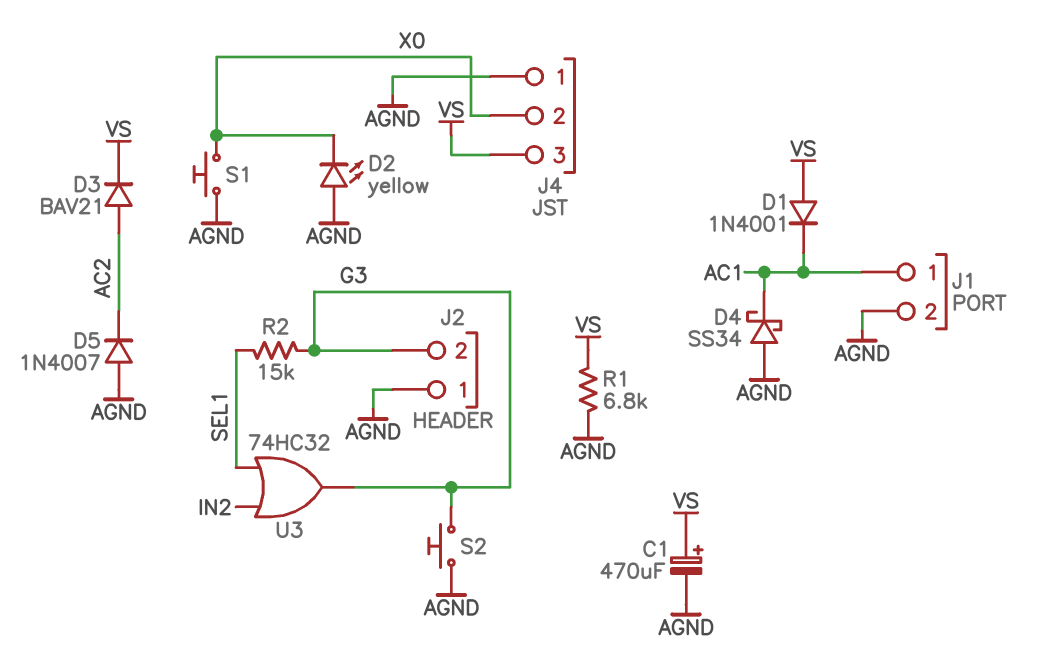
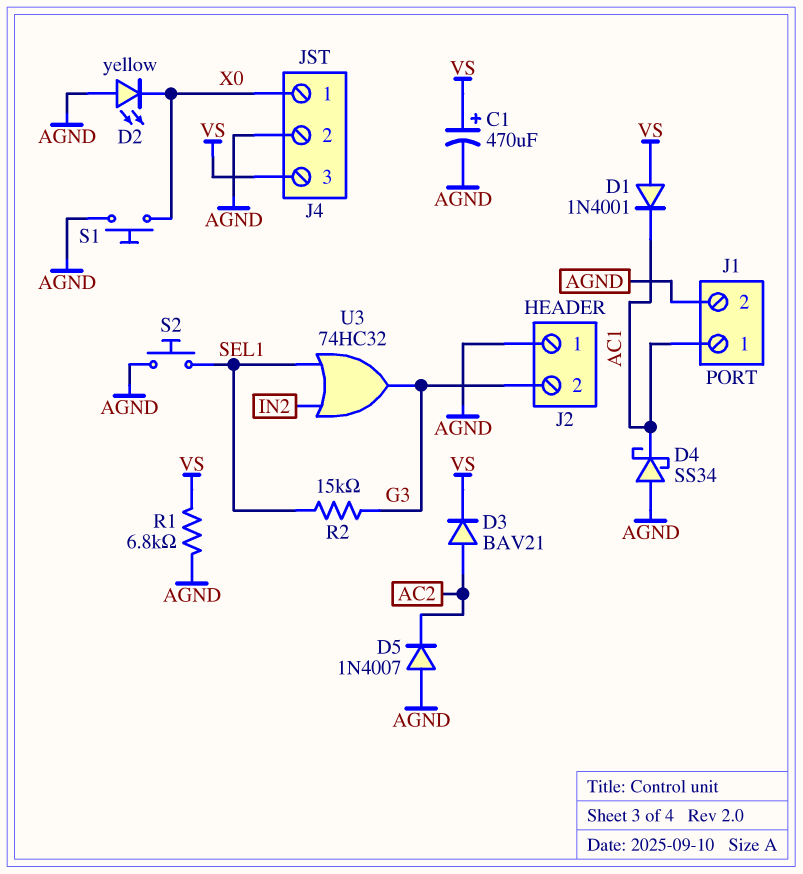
J4 pin 1: AGND -> X0
J4 pin 2: X0 -> AGND
S2: button (AGND, G3) -> button (AGND, SEL1)

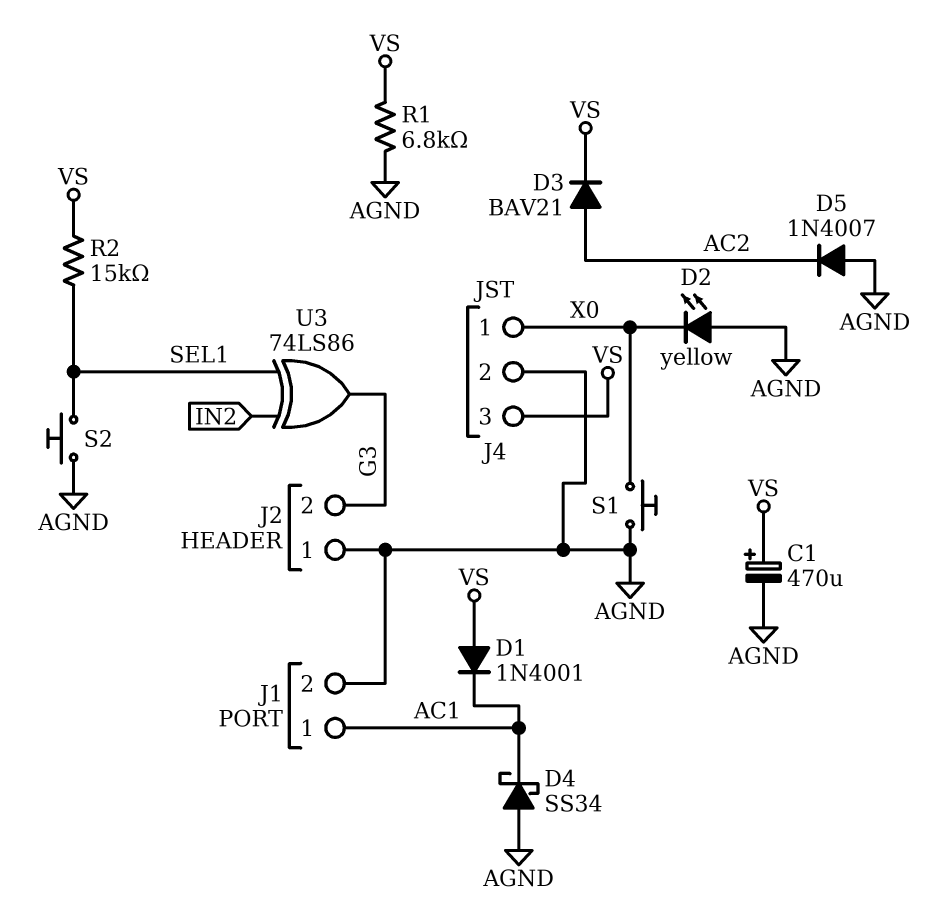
R2: 15k (G3, SEL1) -> 15k (SEL1, VS)
U3: OR 74HC32 (in IN2, in SEL1, out G3) -> XOR 74LS86 (in IN2, in SEL1, out G3)

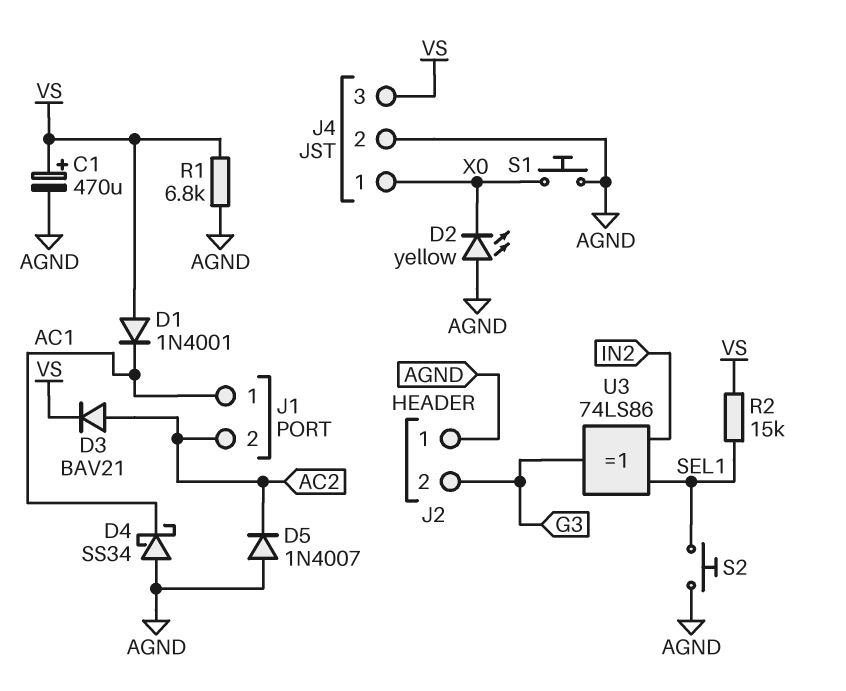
J1 pin 2: AGND -> AC2

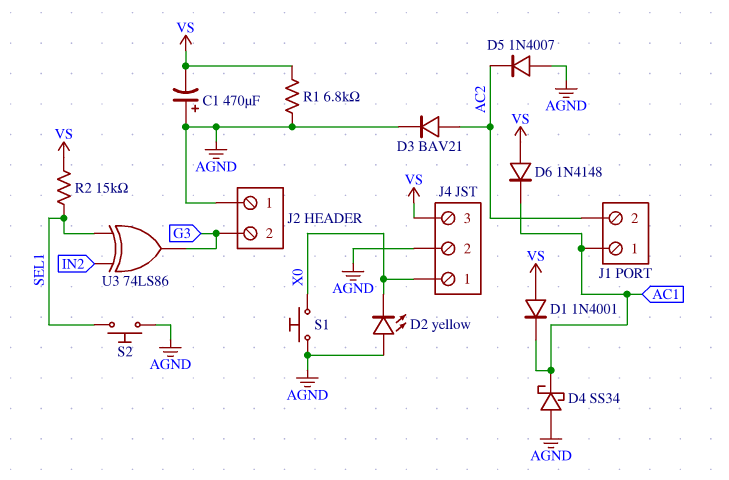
C1: 470uF (plus VS, minus AGND) -> 470uF (plus AGND, minus VS)
D3: diode BAV21 (A AC2, K VS) -> diode BAV21 (A AC2, K AGND)
D6: none -> diode 1N4148 (A VS, K AC1)

